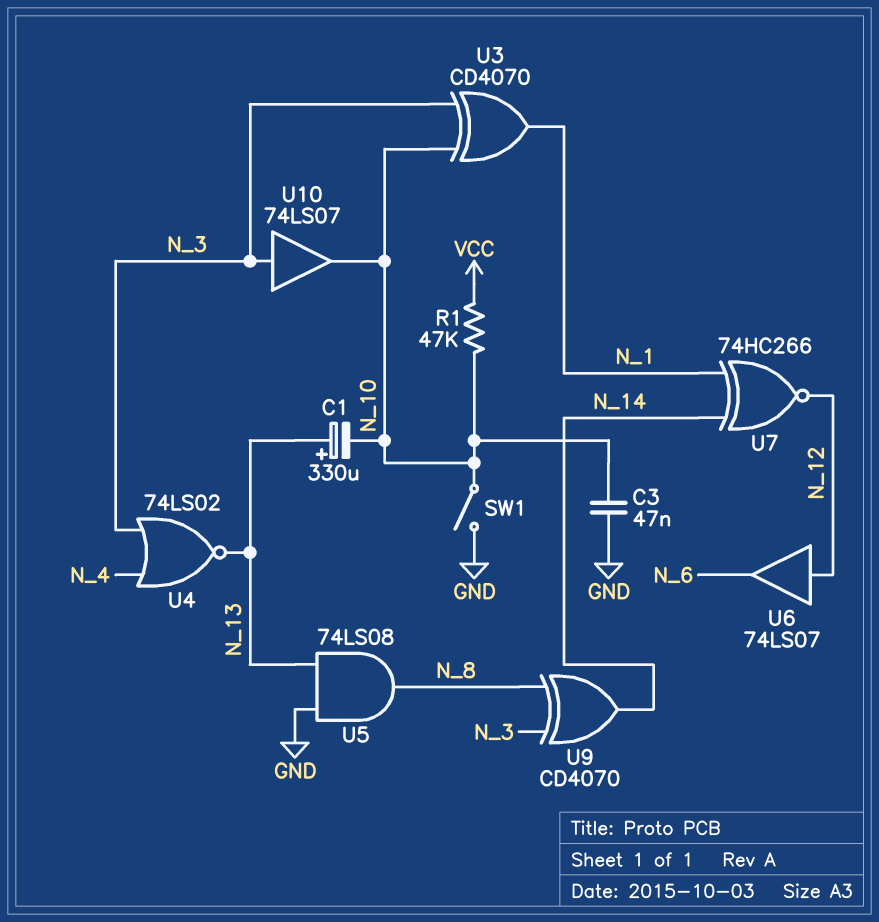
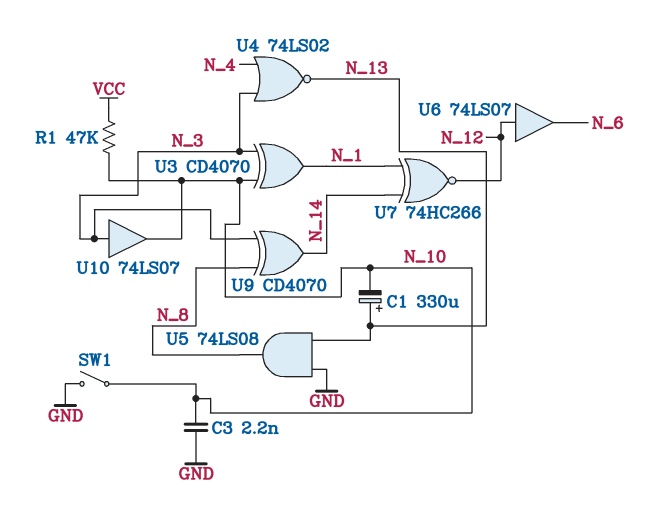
C3: 47nF (GND, N_10) -> 2.2nF (GND, N_10)

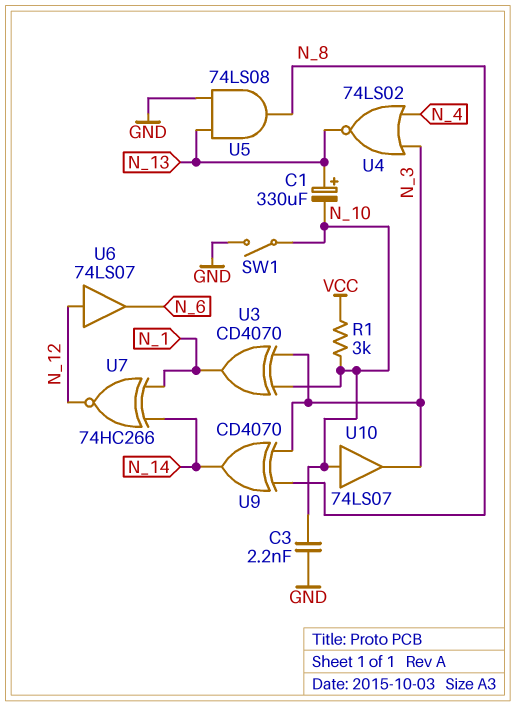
R1: 47k (N_10, VCC) -> 3k (N_10, VCC)
U10: buffer 74LS07 (in N_3, out N_10) -> buffer 74LS07 (in N_10, out N_3)

